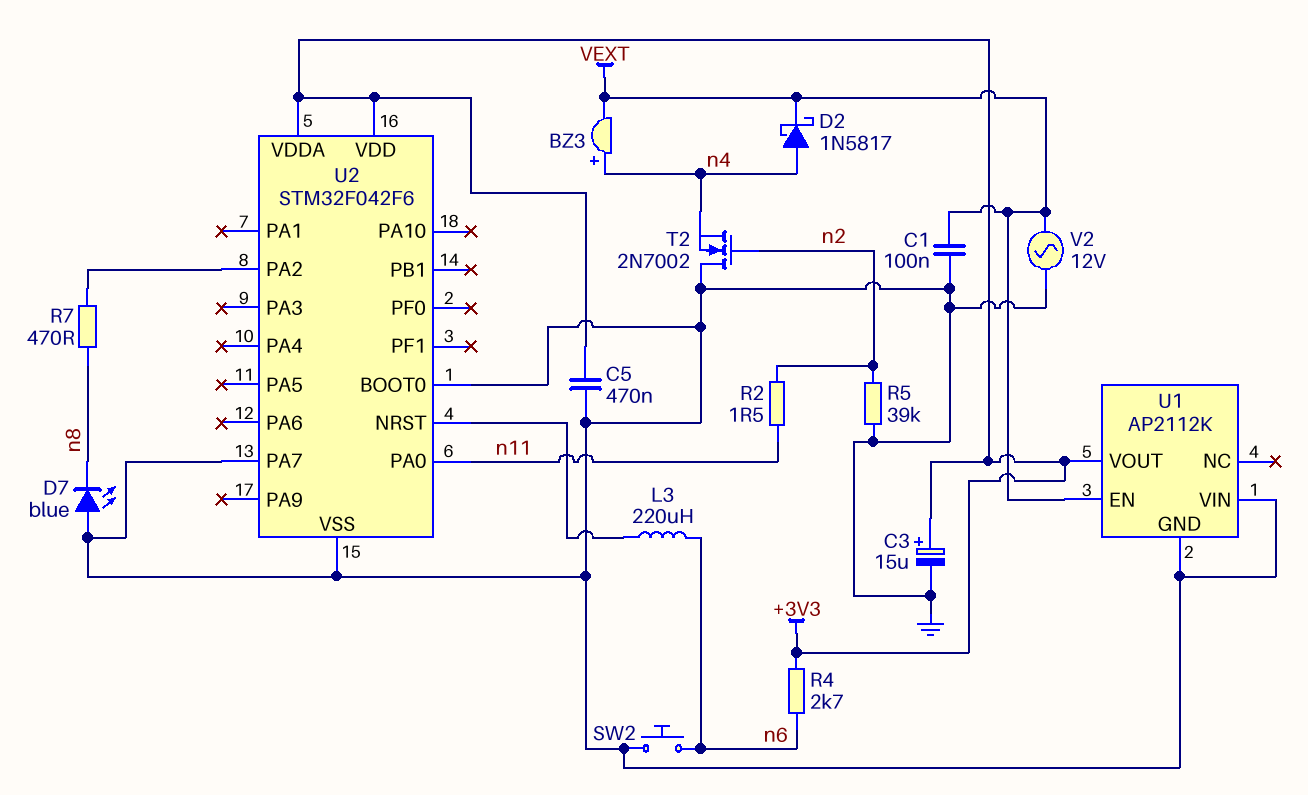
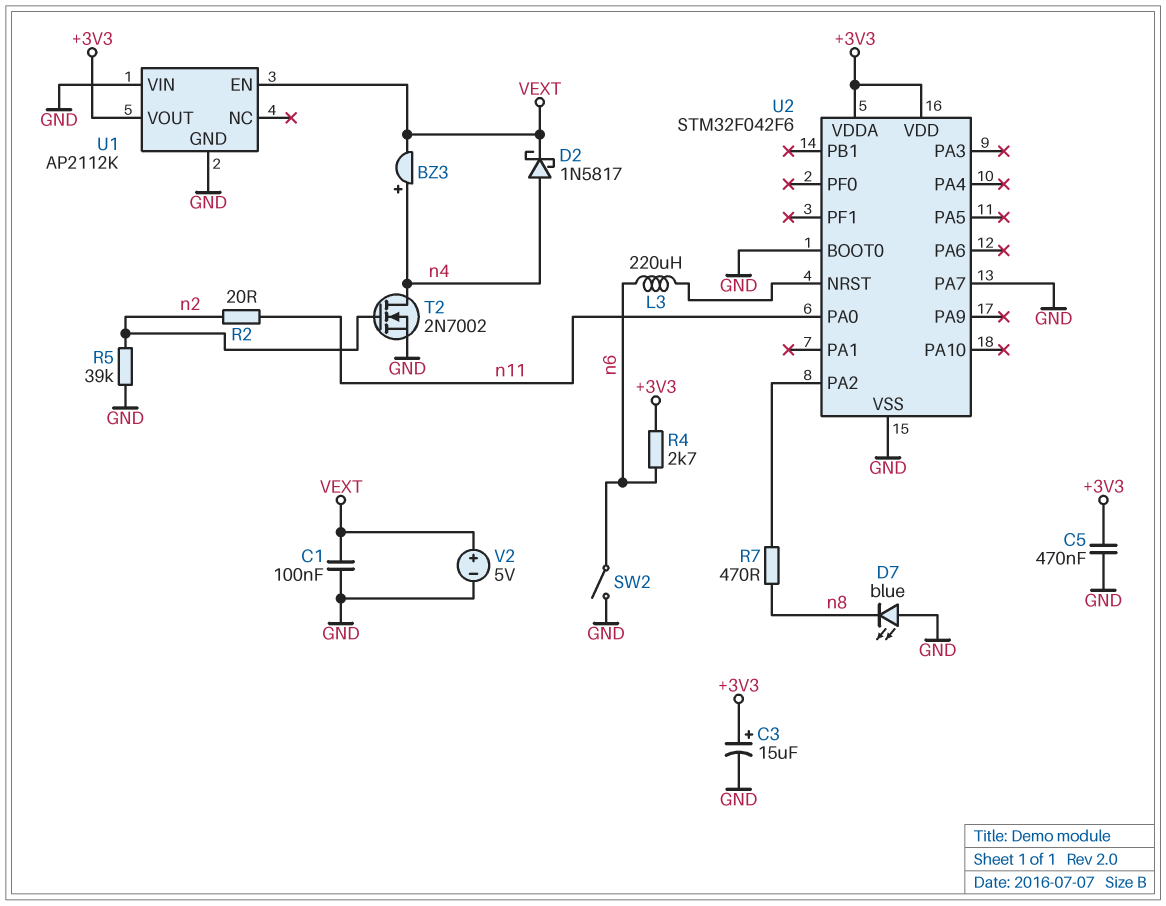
R2: 1.5 (n2, n11) -> 20 (n2, n11)
SW2: button (GND, n6) -> switch (GND, n6)
T2: NMOS 2N7002 (G n2, D GND, S n4) -> NMOS 2N7002 (G n2, D n4, S GND)
V2: AC 12V (GND, VEXT) -> 5V (plus VEXT, minus GND)

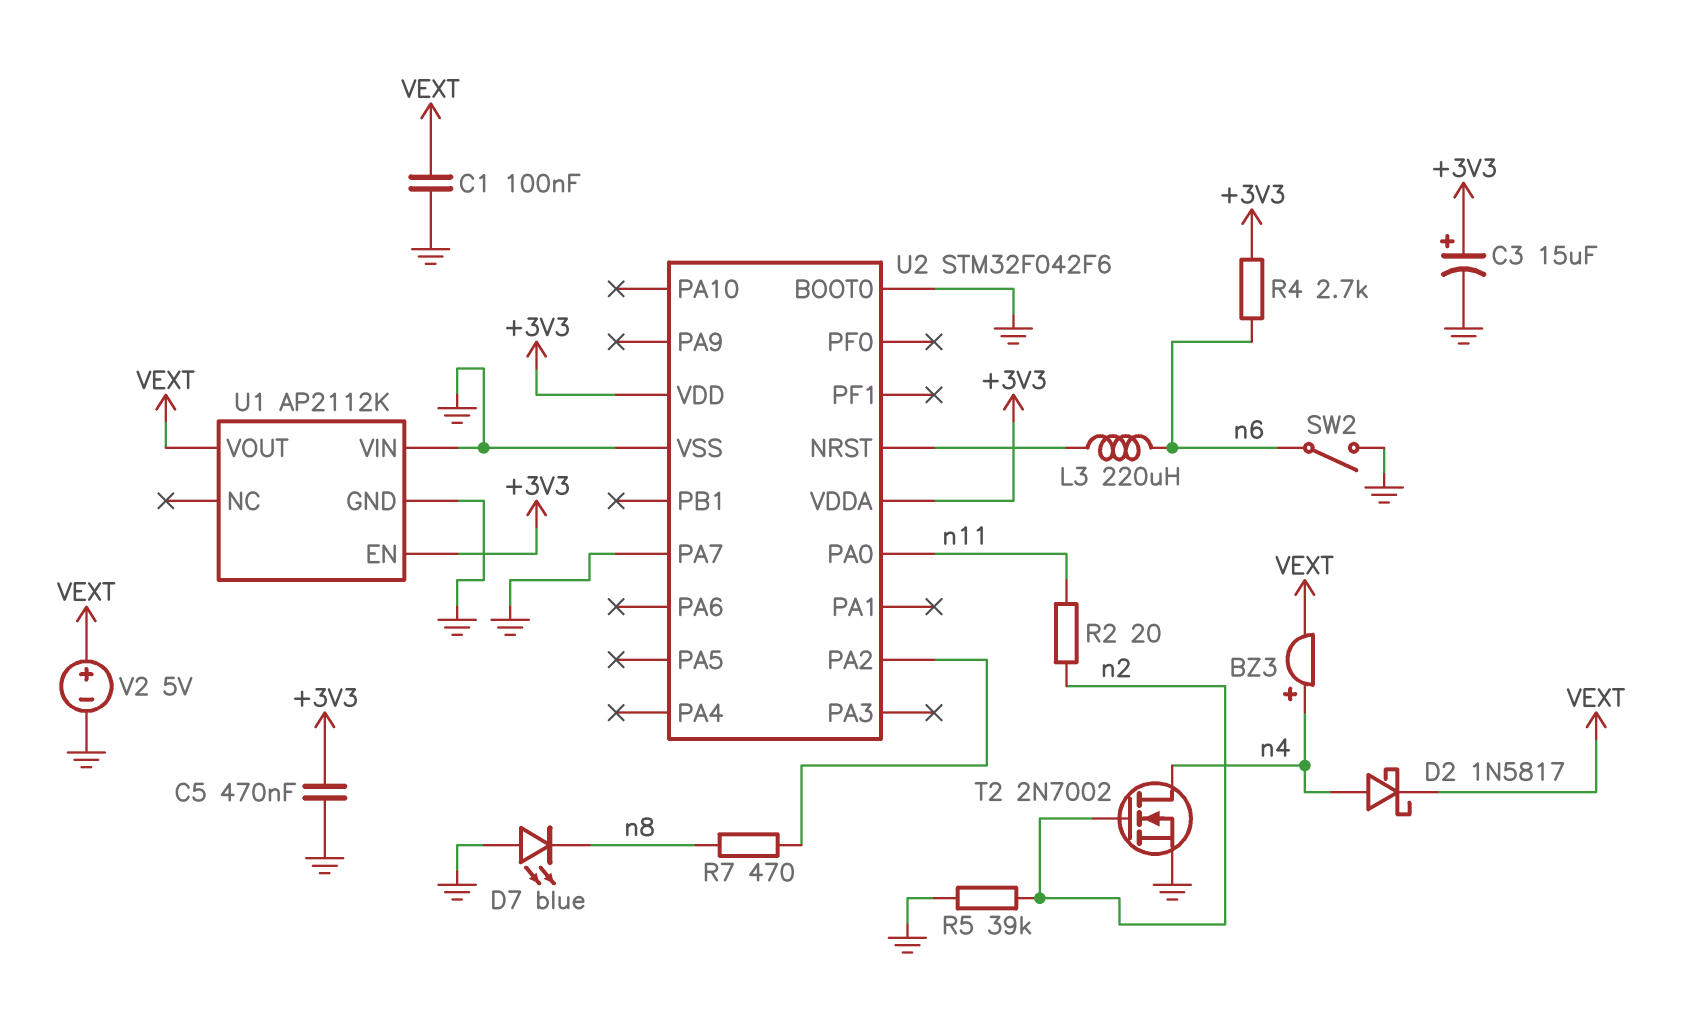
U1 pin EN: VEXT -> +3V3
U1 pin VOUT: +3V3 -> VEXT

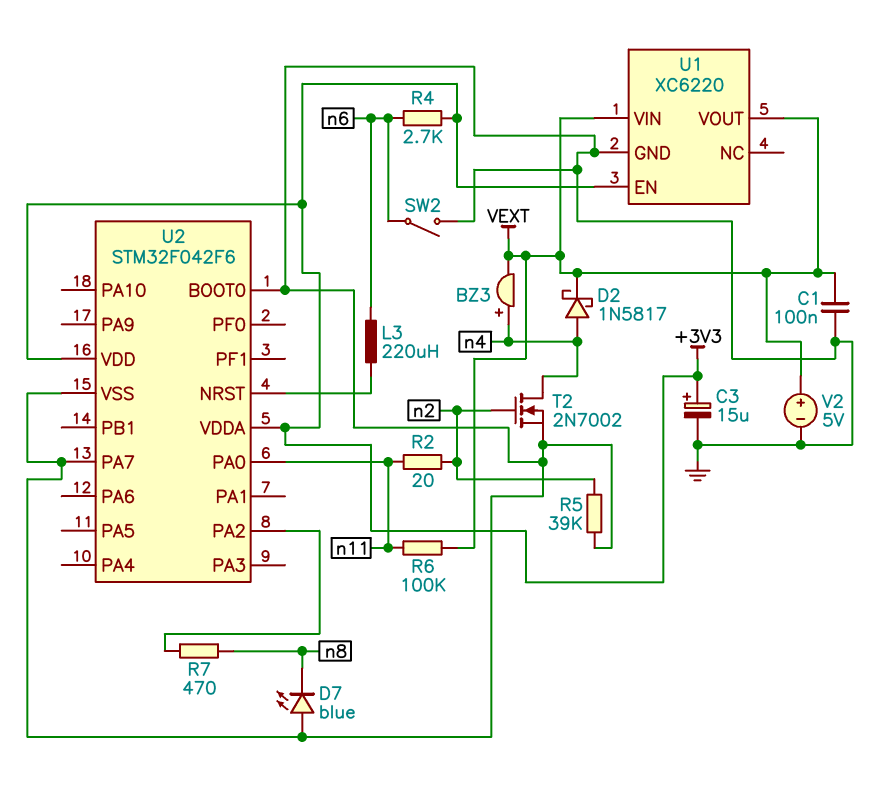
C5: 470nF (+3V3, GND) -> none
R6: none -> 100k (VEXT, n11)
U1: AP2112K -> XC6220
U1 pin VIN: GND -> VEXT

